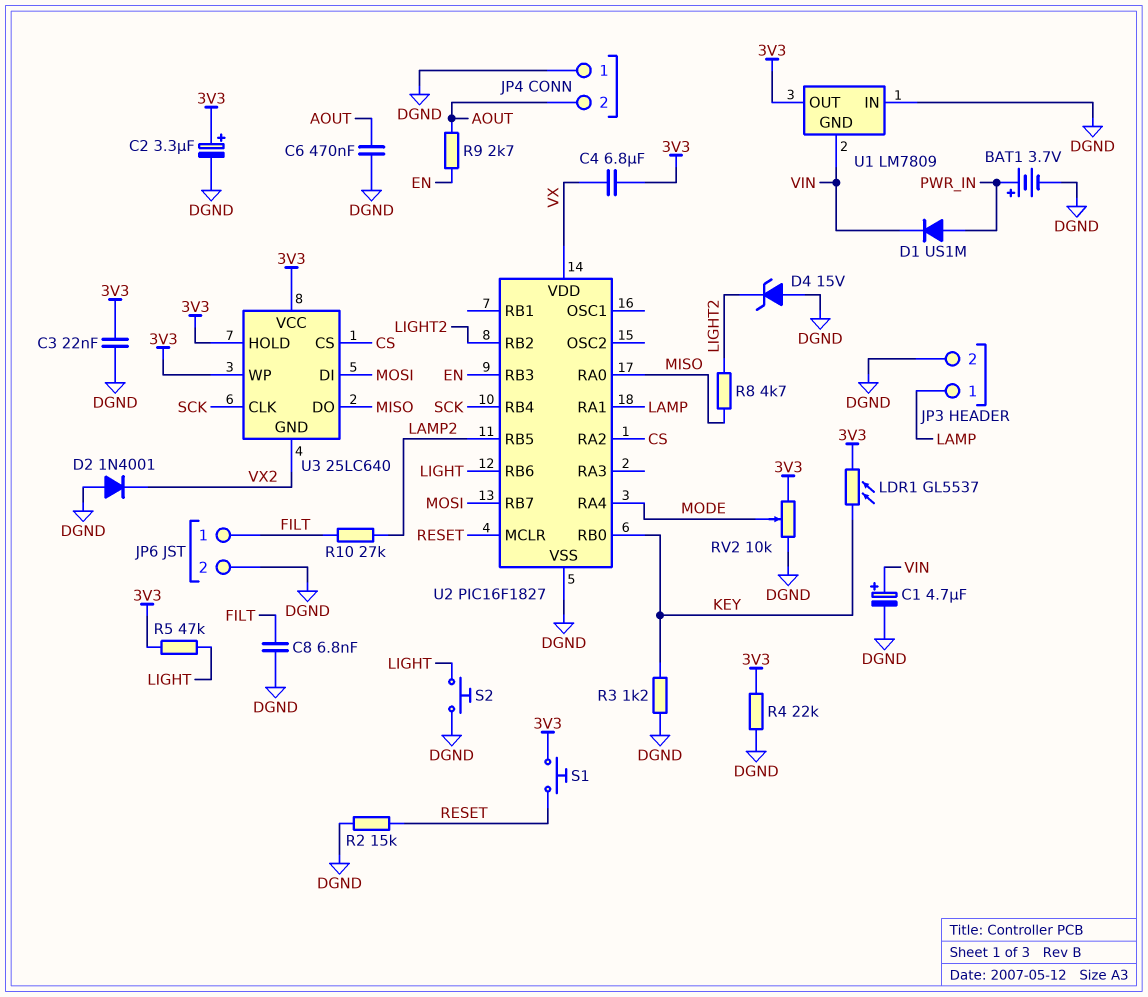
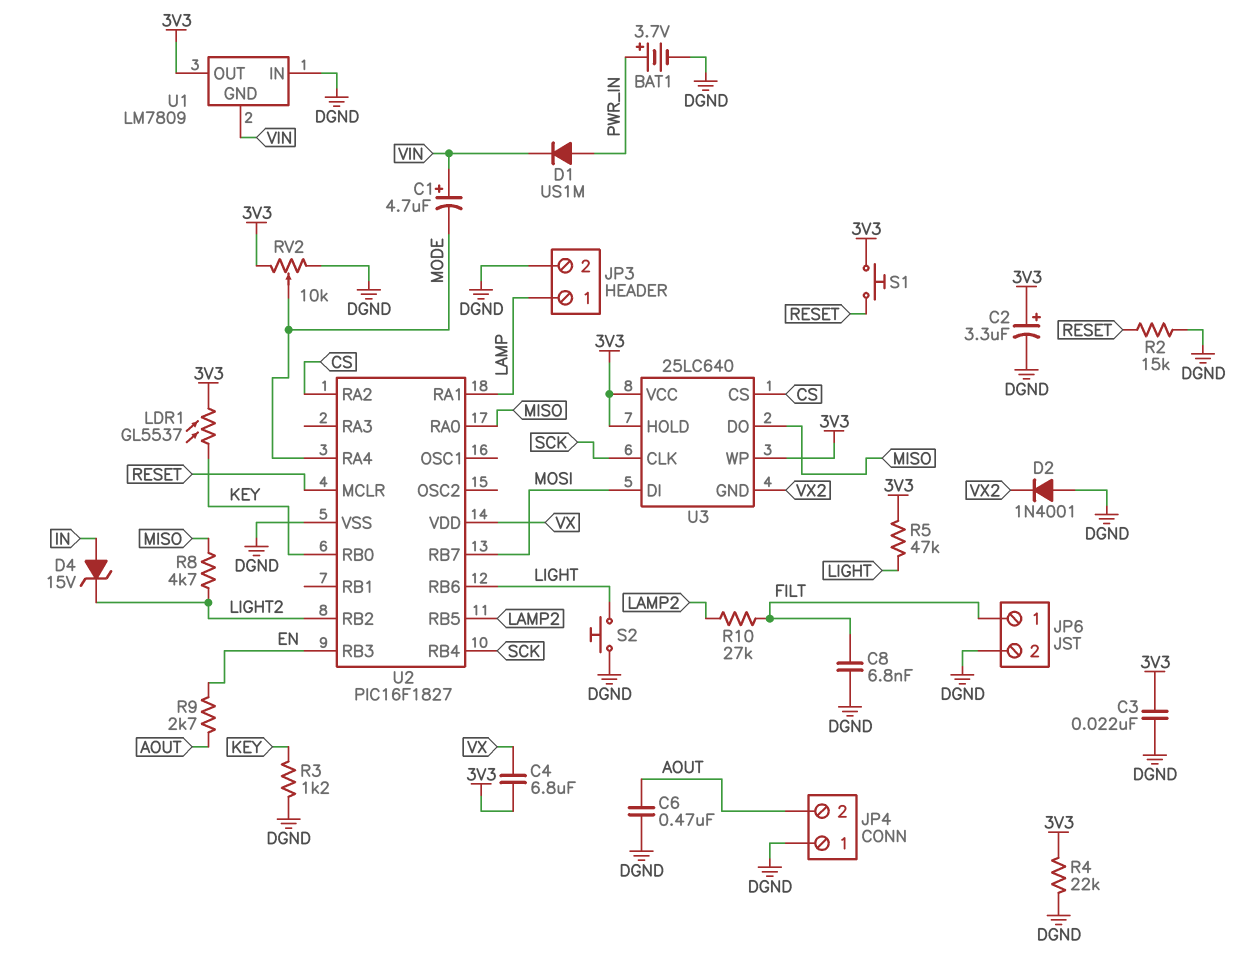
C1: 4.7uF (plus VIN, minus DGND) -> 4.7uF (plus VIN, minus MODE)
D4: zener 15V (A DGND, K LIGHT2) -> zener 15V (A IN, K LIGHT2)

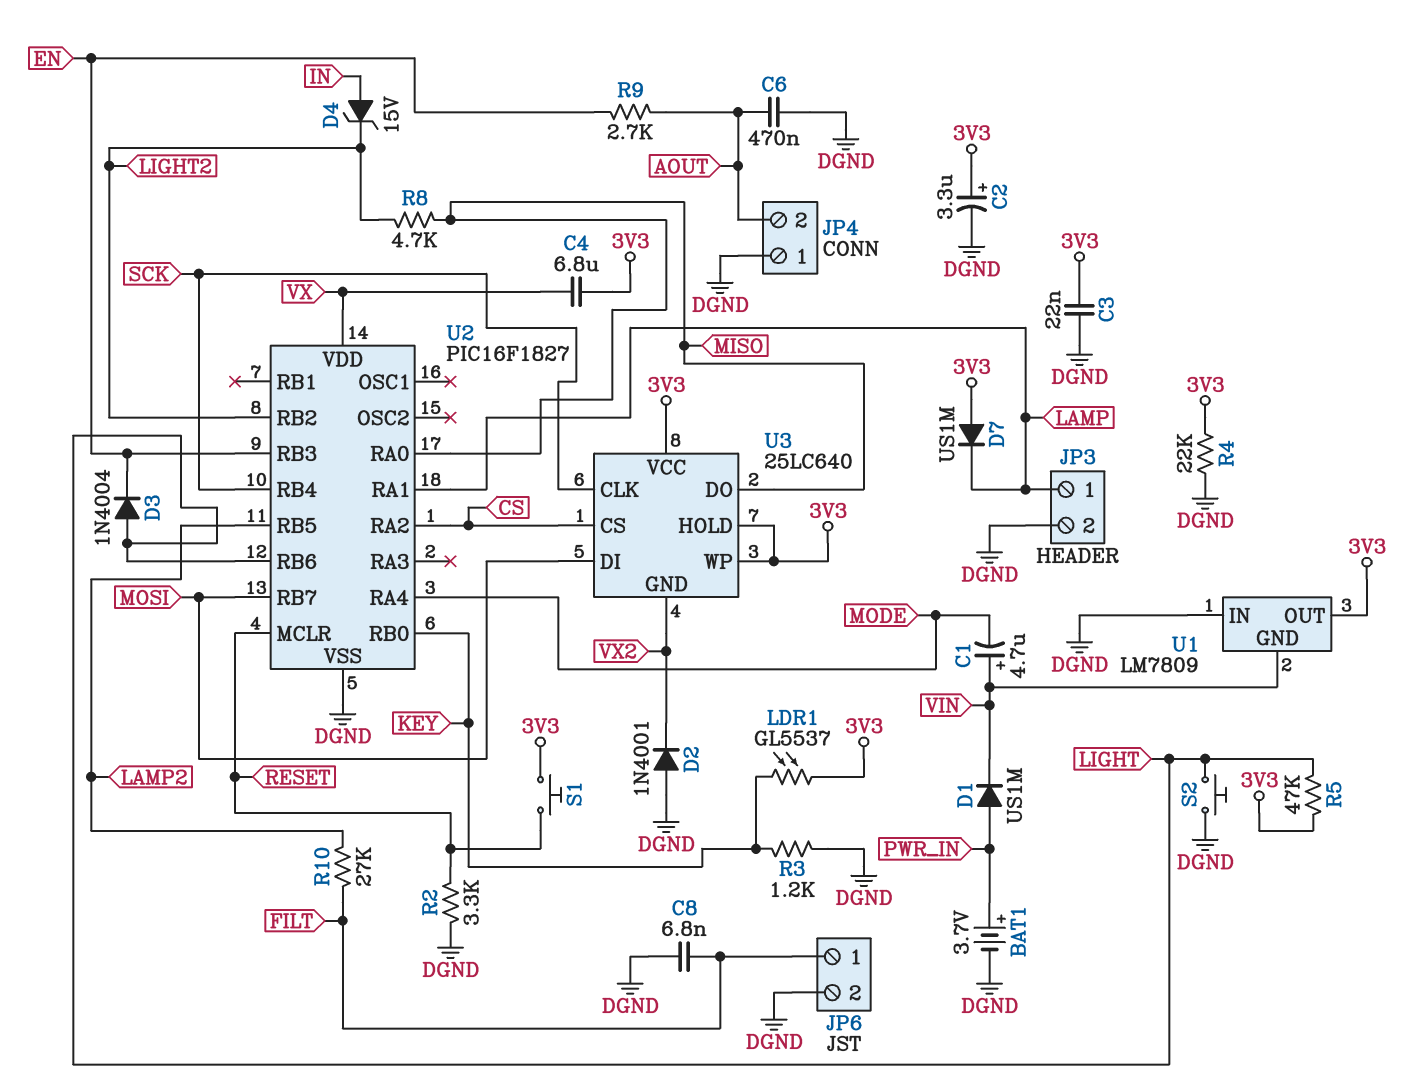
D3: none -> diode 1N4004 (A LIGHT, K EN)
D7: none -> diode US1M (A 3V3, K LAMP)
R2: 15k (DGND, RESET) -> 3.3k (DGND, RESET)
RV2: 10k (3V3, DGND, wiper MODE) -> none

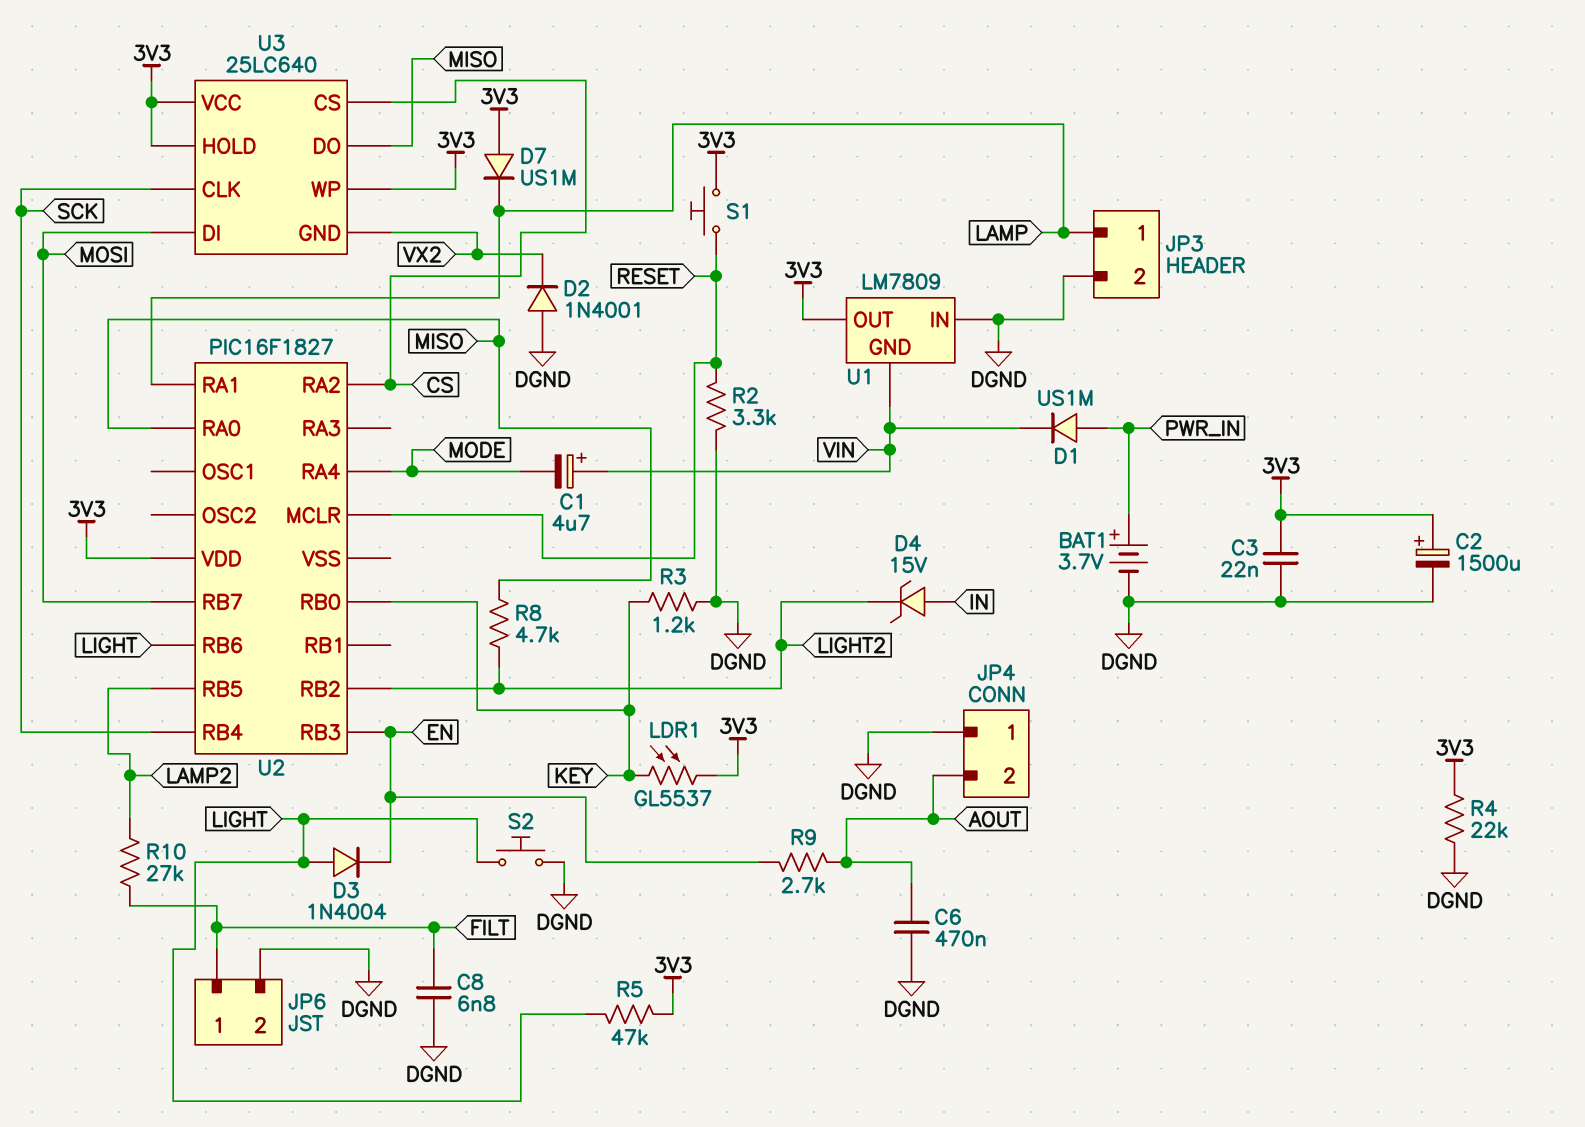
C2: 3.3uF (plus 3V3, minus DGND) -> 1500uF (plus 3V3, minus DGND)
C4: 6.8uF (3V3, VX) -> none
U2 pin VDD: VX -> 3V3
U2 pin VSS: DGND -> none

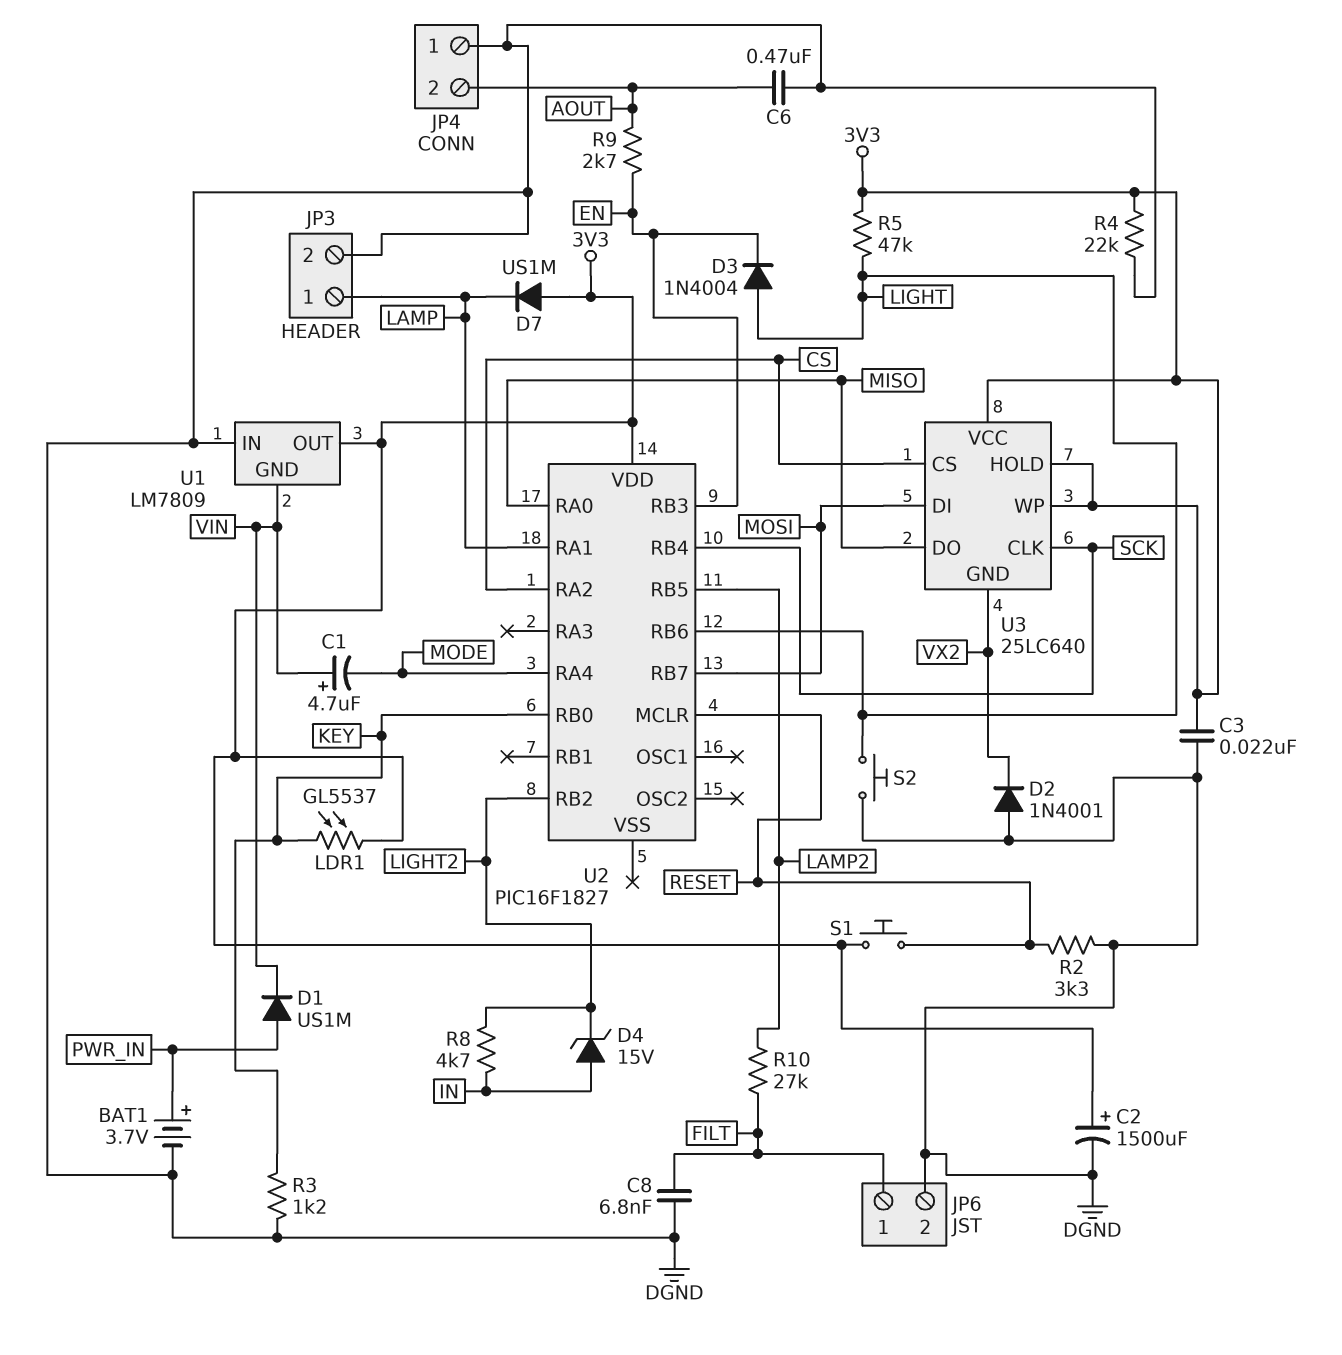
R8: 4.7k (LIGHT2, MISO) -> 4.7k (IN, LIGHT2)

